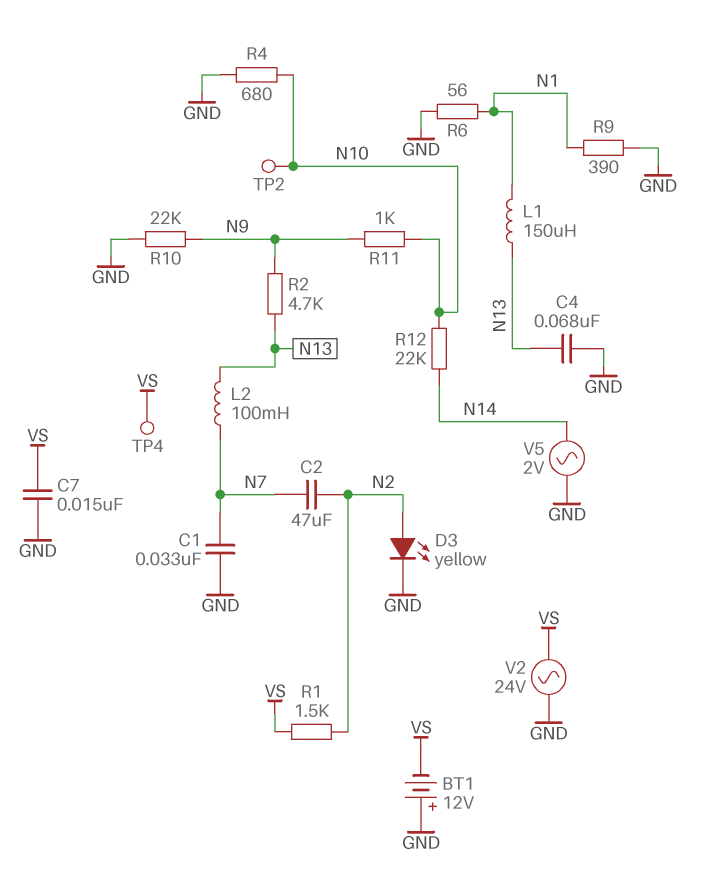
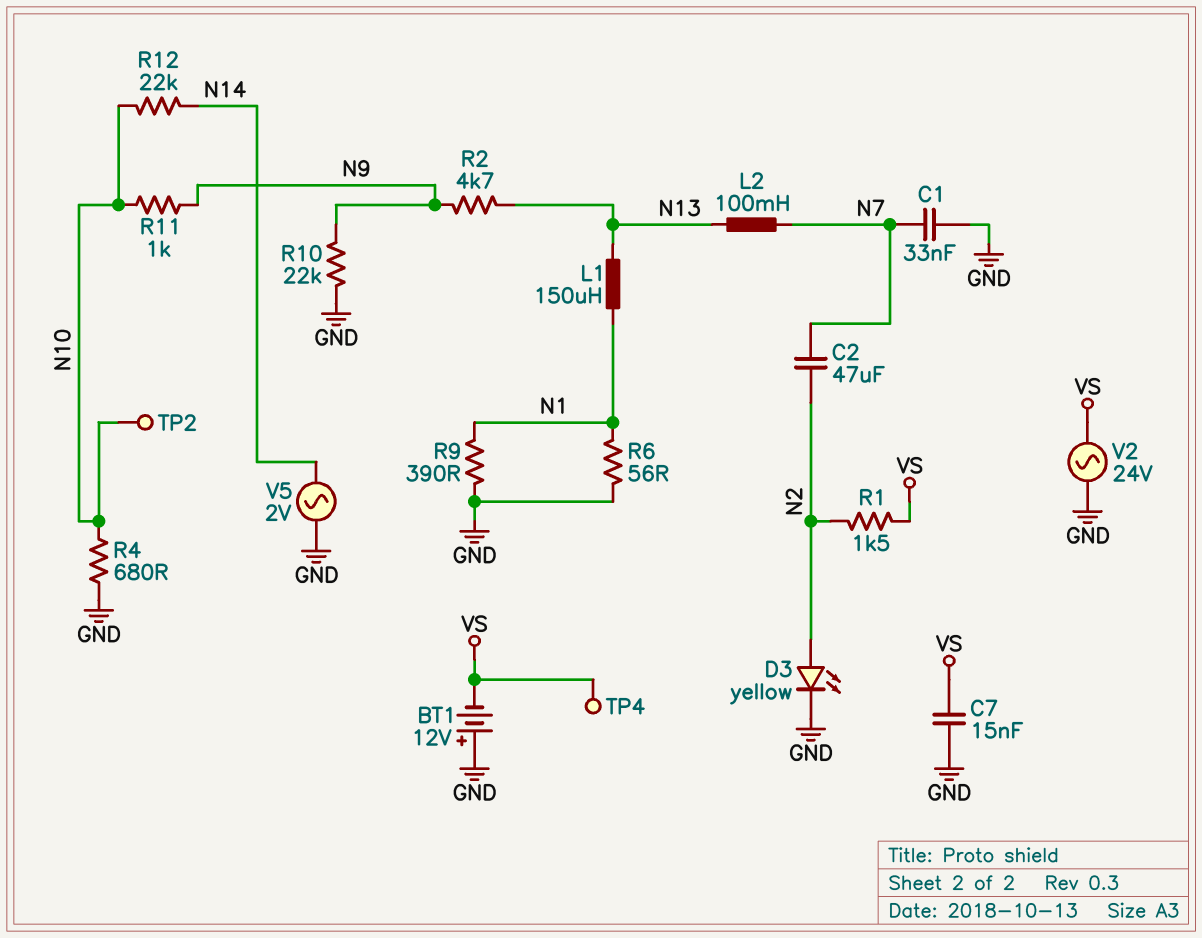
C4: 68nF (GND, N13) -> none

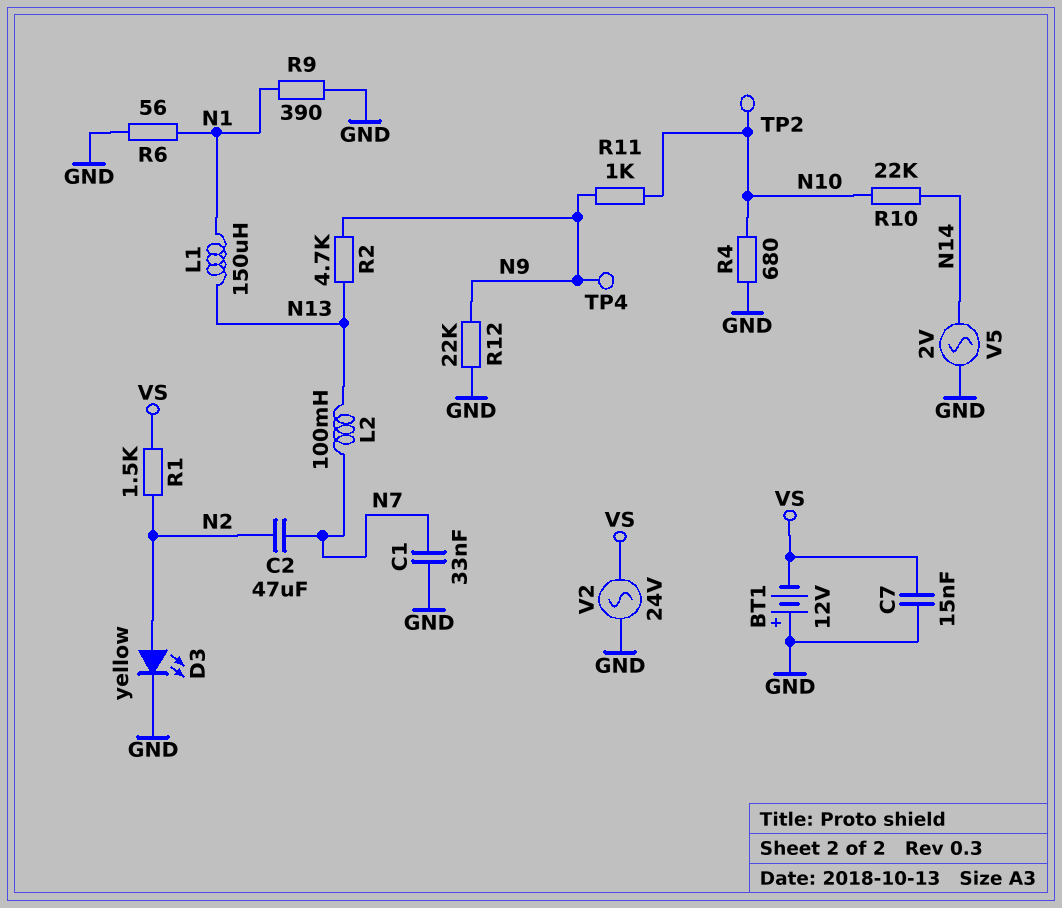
R10: 22k (GND, N9) -> 22k (N10, N14)
R12: 22k (N10, N14) -> 22k (GND, N9)
TP4: test point (VS) -> test point (N9)

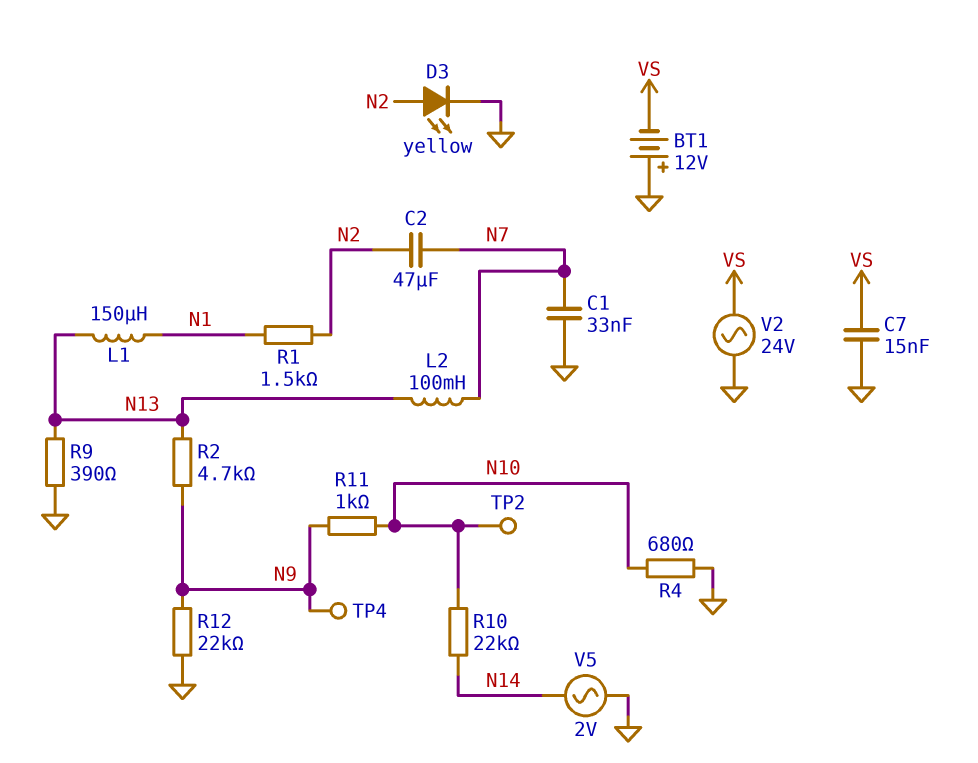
R1: 1.5k (N2, VS) -> 1.5k (N1, N2)
R6: 56 (GND, N1) -> none
R9: 390 (GND, N1) -> 390 (GND, N13)

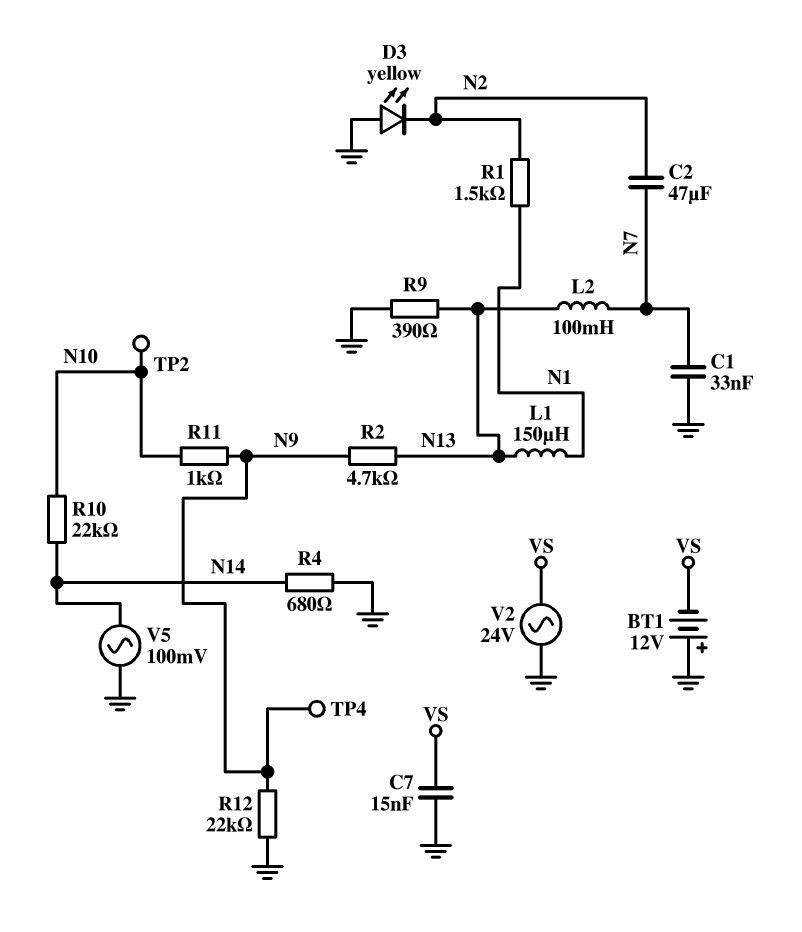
D3: LED yellow (A N2, K GND) -> LED yellow (A GND, K N2)
R4: 680 (GND, N10) -> 680 (GND, N14)
V5: AC 2V (GND, N14) -> AC 100mV (GND, N14)

